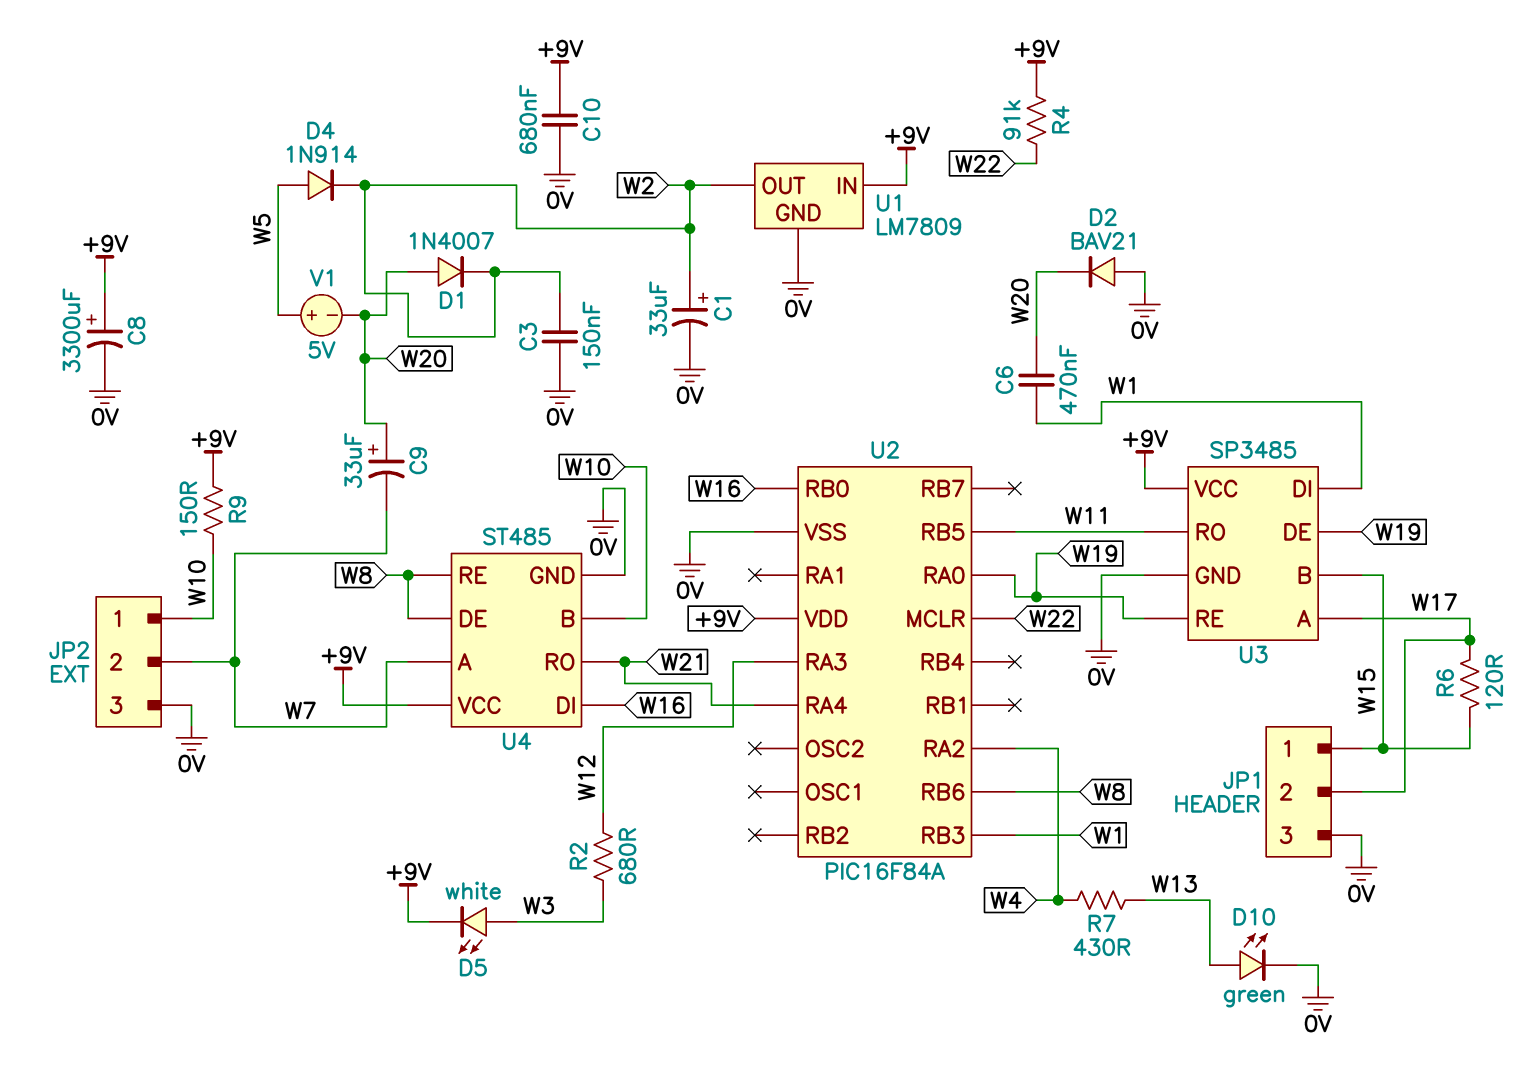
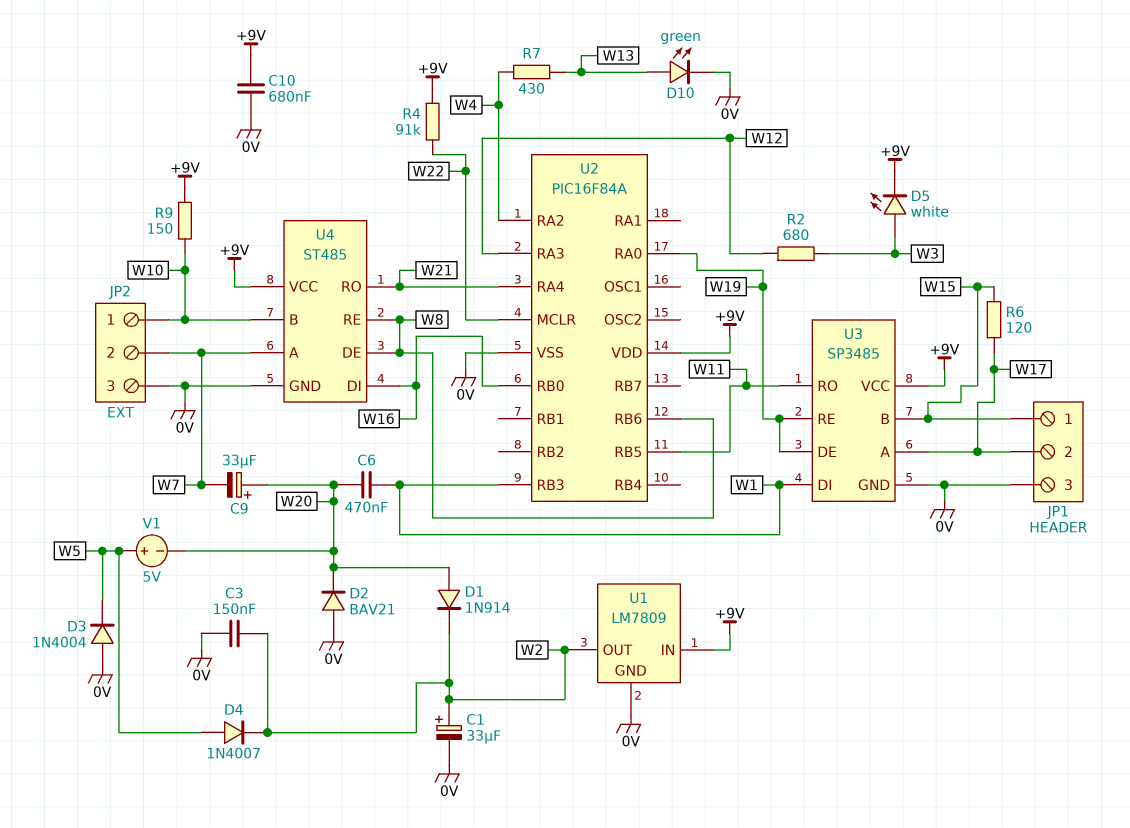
C8: 3300uF (plus +9V, minus 0V) -> none
D1: diode 1N4007 (A W20, K W2) -> diode 1N914 (A W20, K W2)
D3: none -> diode 1N4004 (A 0V, K W5)
D4: diode 1N914 (A W5, K W2) -> diode 1N4007 (A W5, K W2)

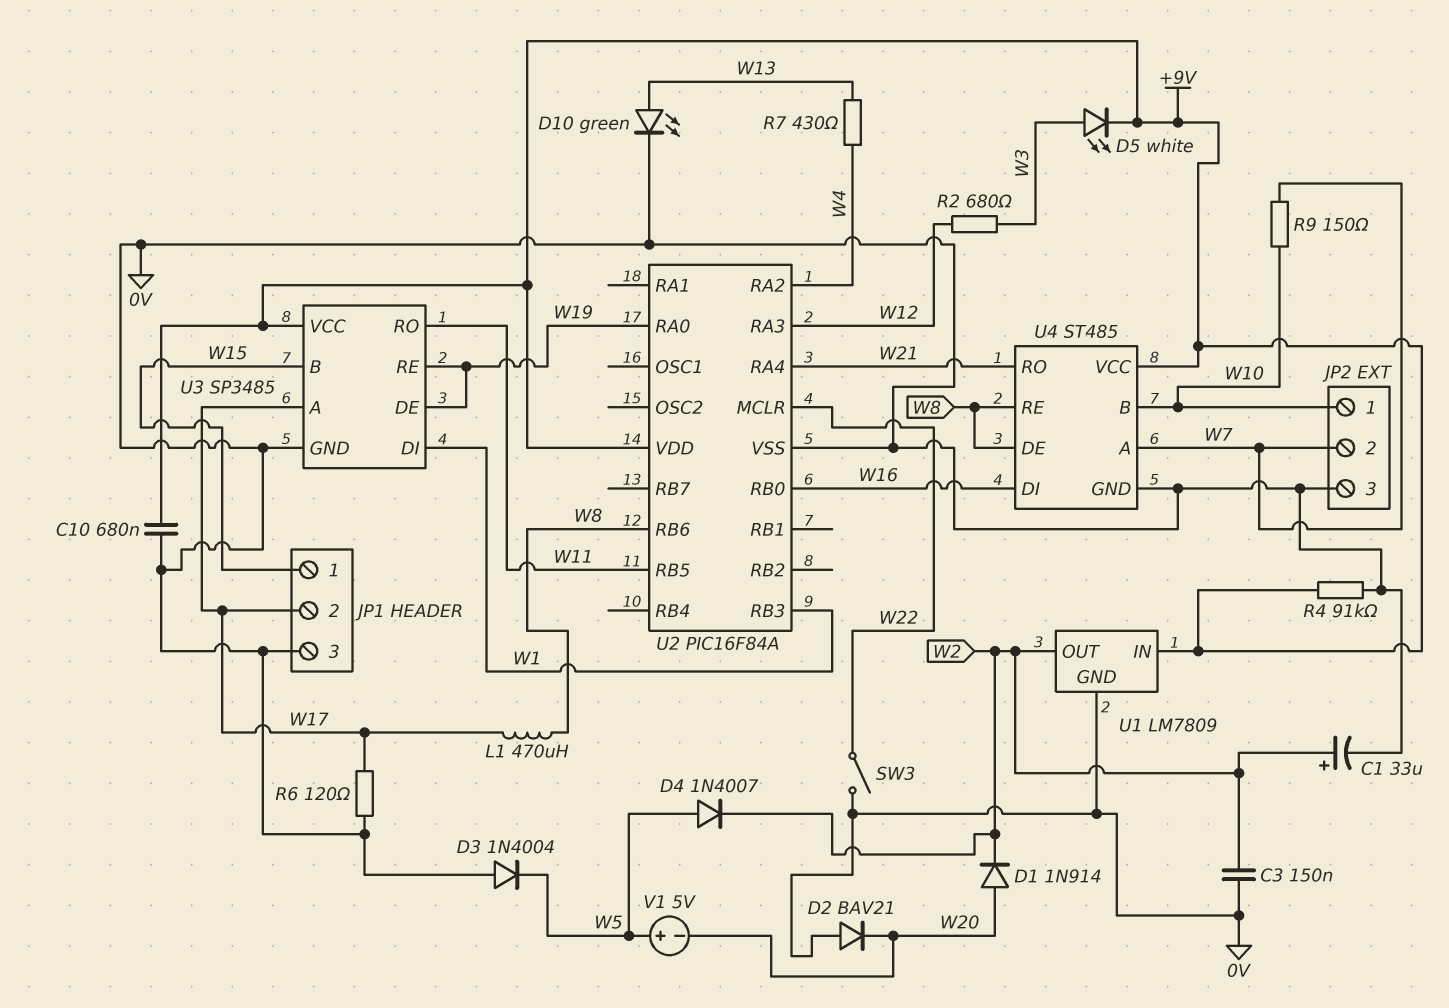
C6: 470nF (W1, W20) -> none
C9: 33uF (plus W20, minus W7) -> none
L1: none -> 470uH (W8, W17)
R4: 91k (+9V, W22) -> 91k (+9V, 0V)
R6: 120 (W15, W17) -> 120 (0V, W17)
R9: 150 (+9V, W10) -> 150 (W7, W10)
SW3: none -> switch (0V, W22)

